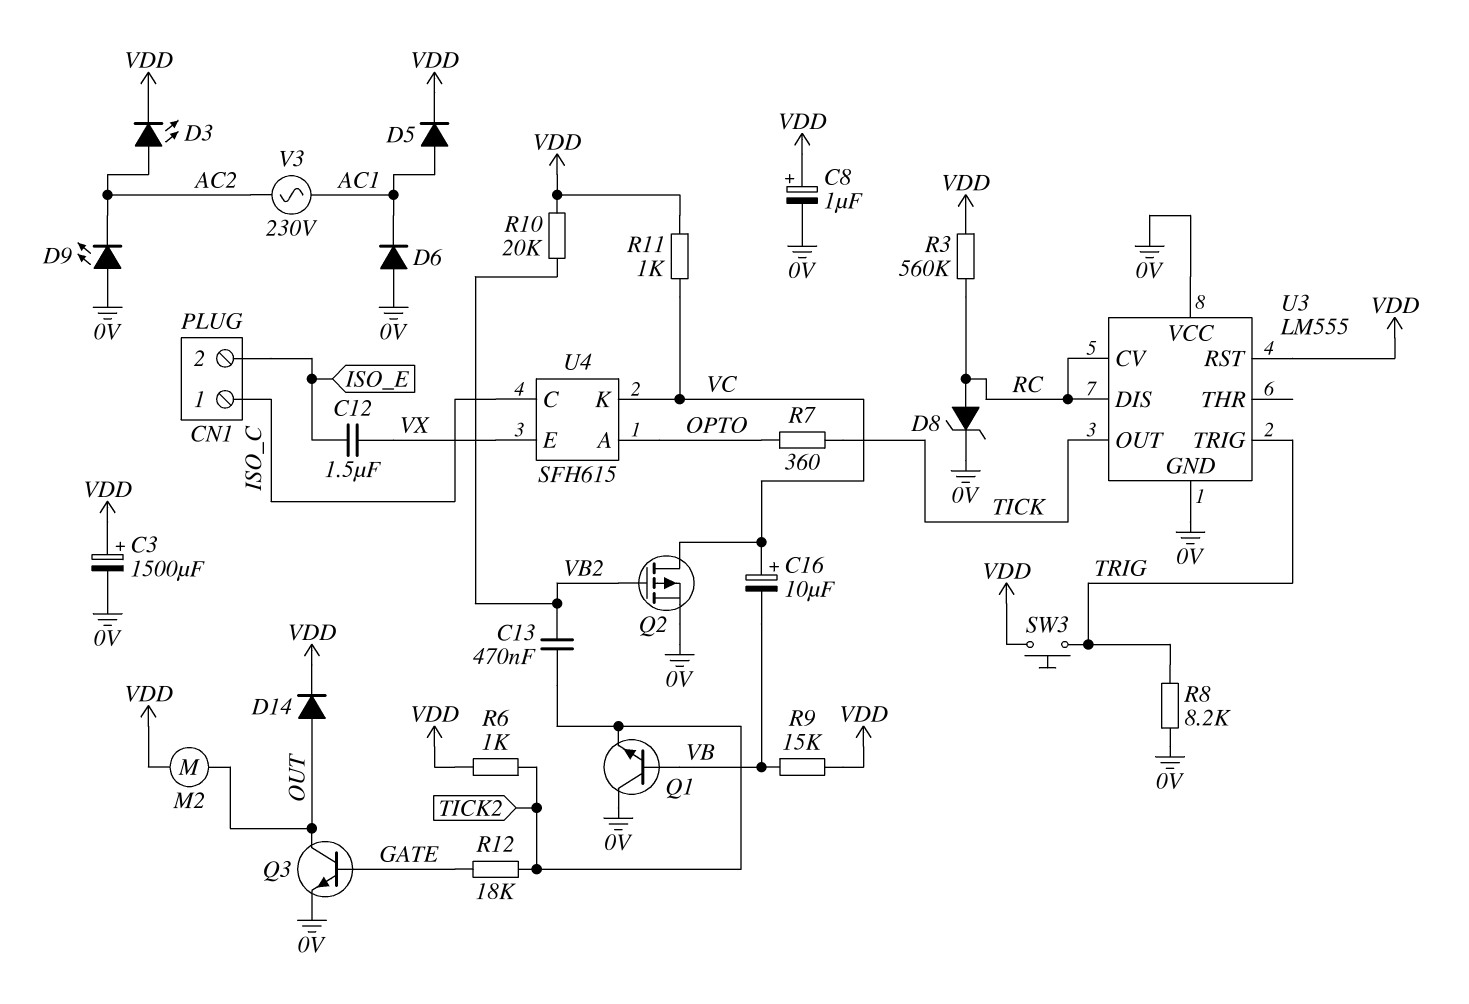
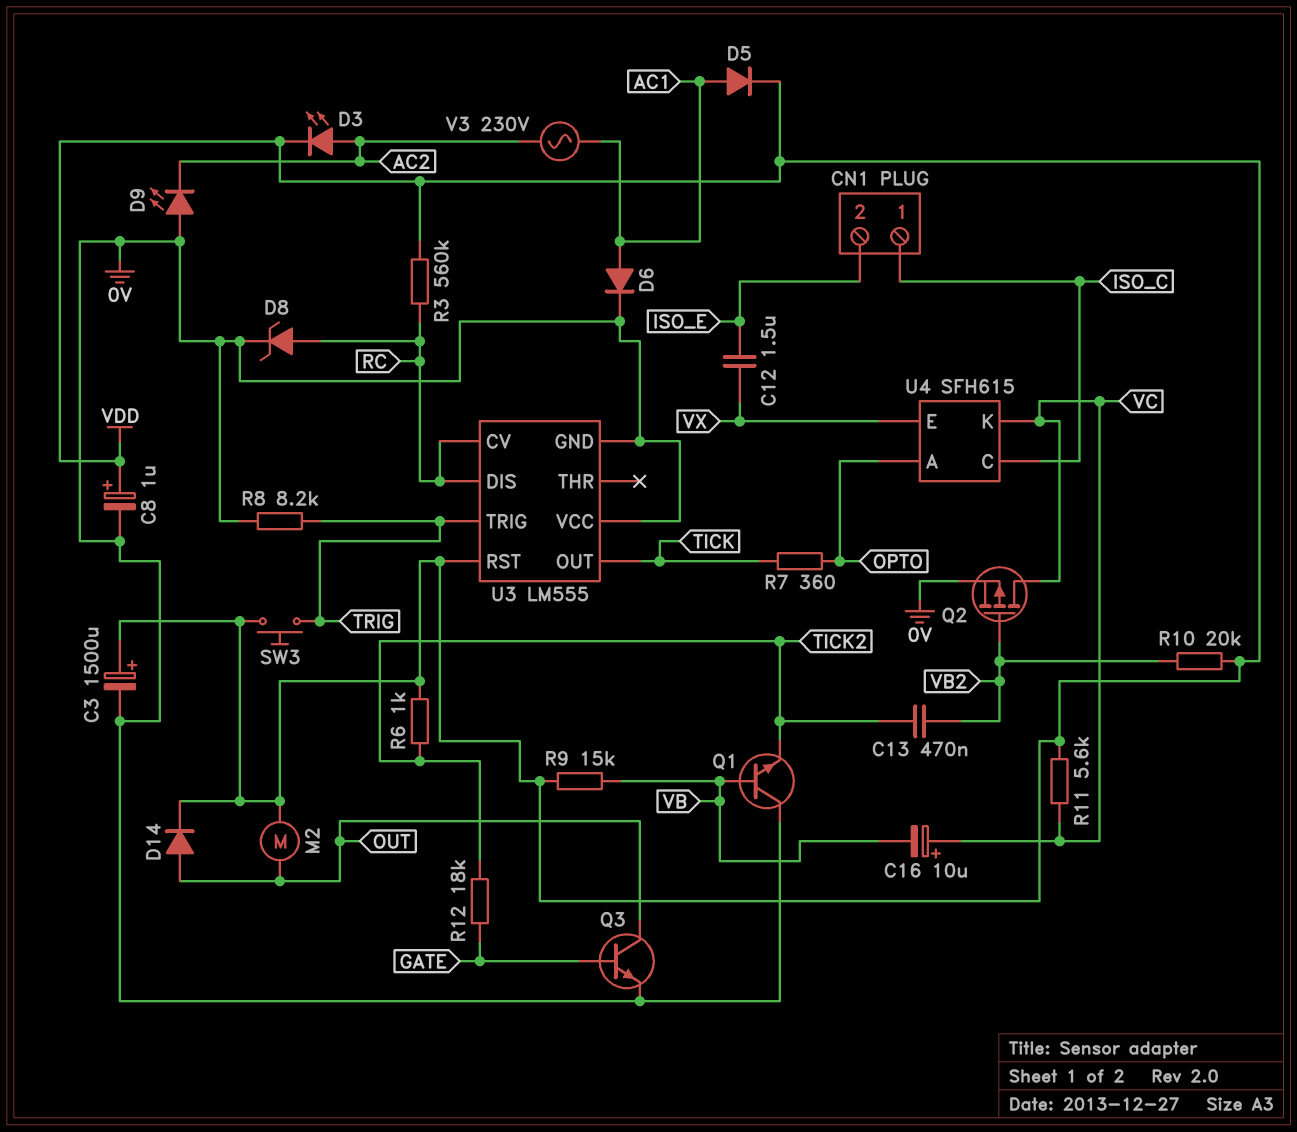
D6: diode (A 0V, K AC1) -> diode (A AC1, K 0V)
R11: 1k (VC, VDD) -> 5.6k (VC, VDD)

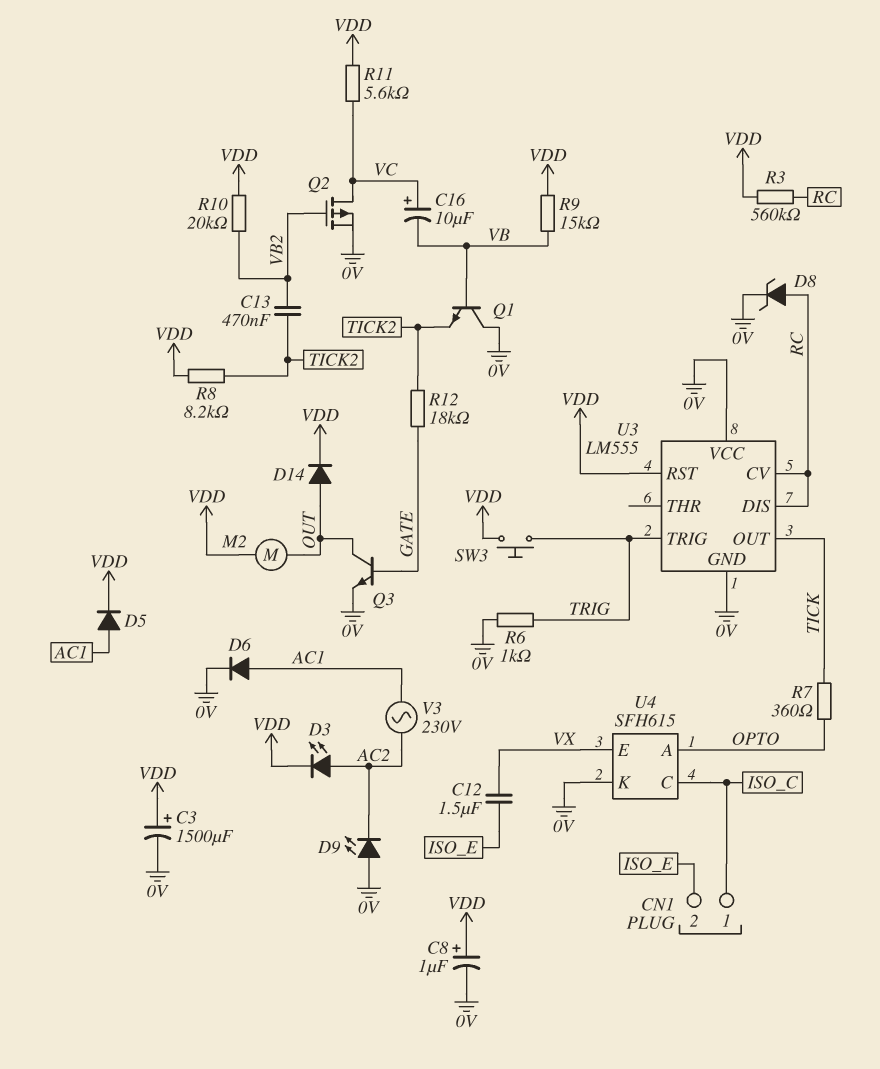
R6: 1k (TICK2, VDD) -> 1k (0V, TRIG)
R8: 8.2k (0V, TRIG) -> 8.2k (TICK2, VDD)
U4 pin K: VC -> 0V

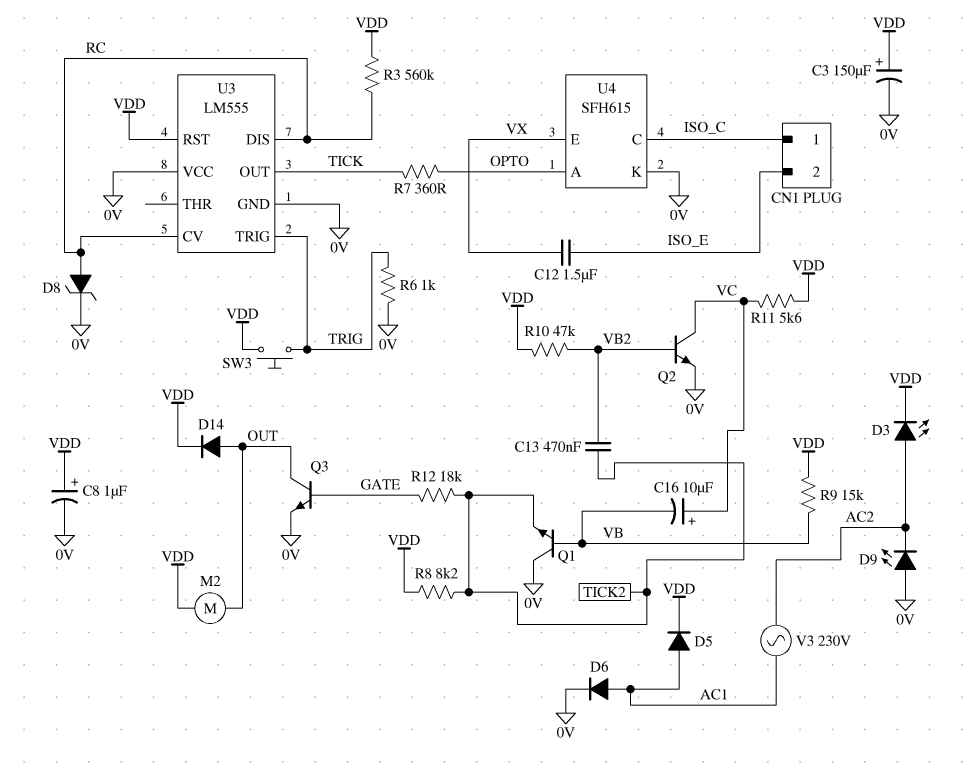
C3: 1500uF (plus VDD, minus 0V) -> 150uF (plus VDD, minus 0V)
Q2: PMOS (G VB2, D VC, S 0V) -> NPN (B VB2, C VC, E 0V)
R10: 20k (VB2, VDD) -> 47k (VB2, VDD)

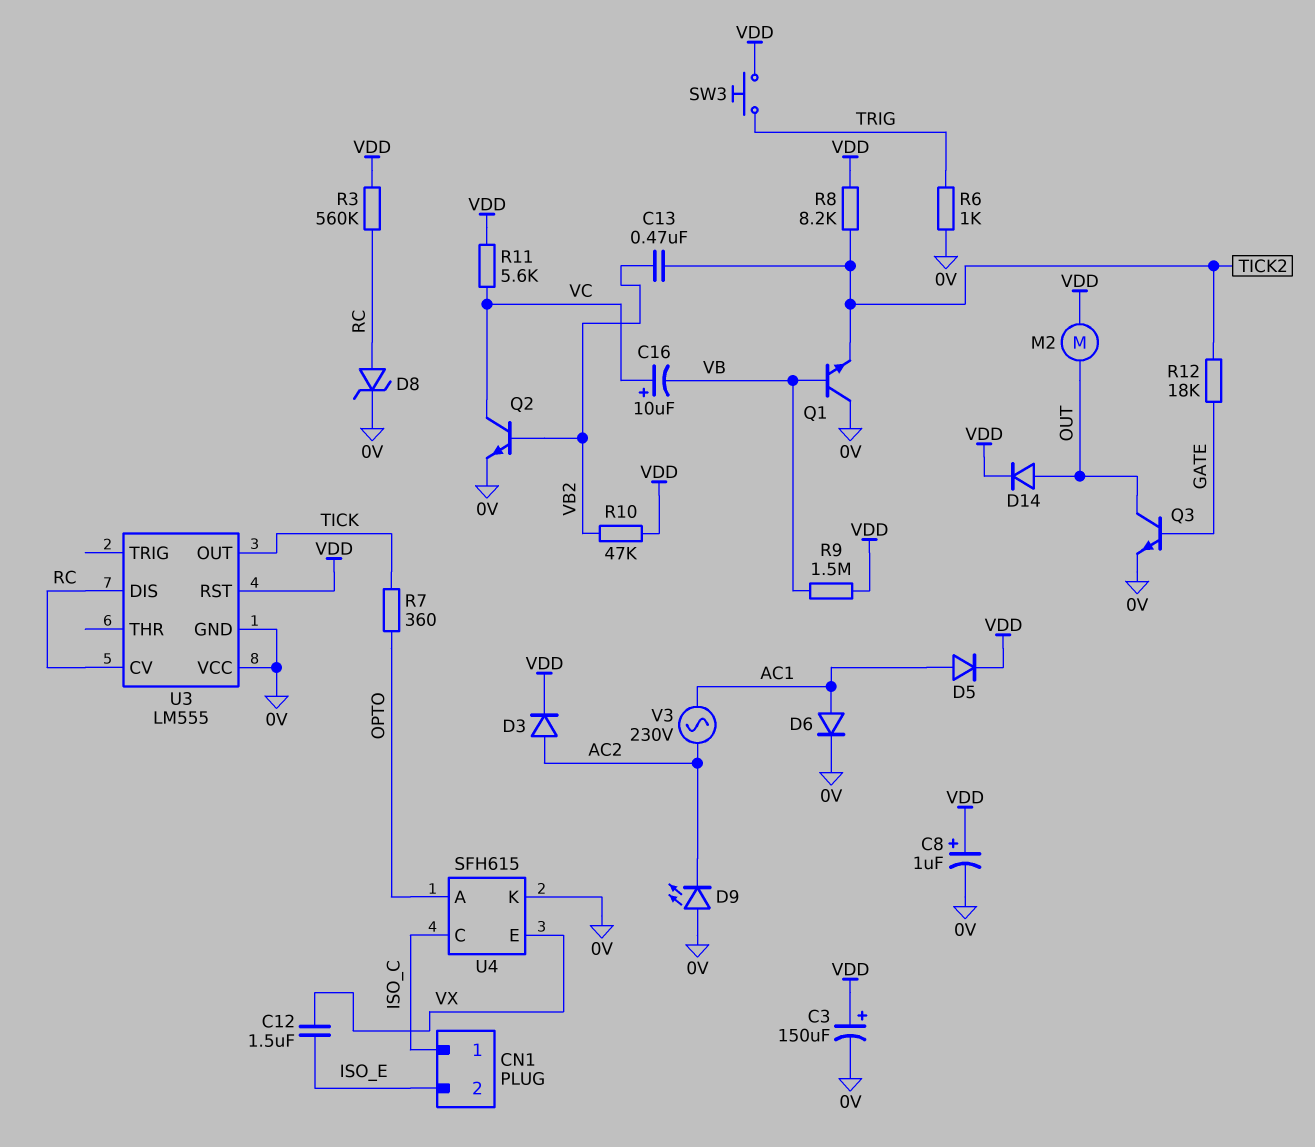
D3: LED (A AC2, K VDD) -> diode (A AC2, K VDD)
R9: 15k (VB, VDD) -> 1.5M (VB, VDD)
U3 pin TRIG: TRIG -> none

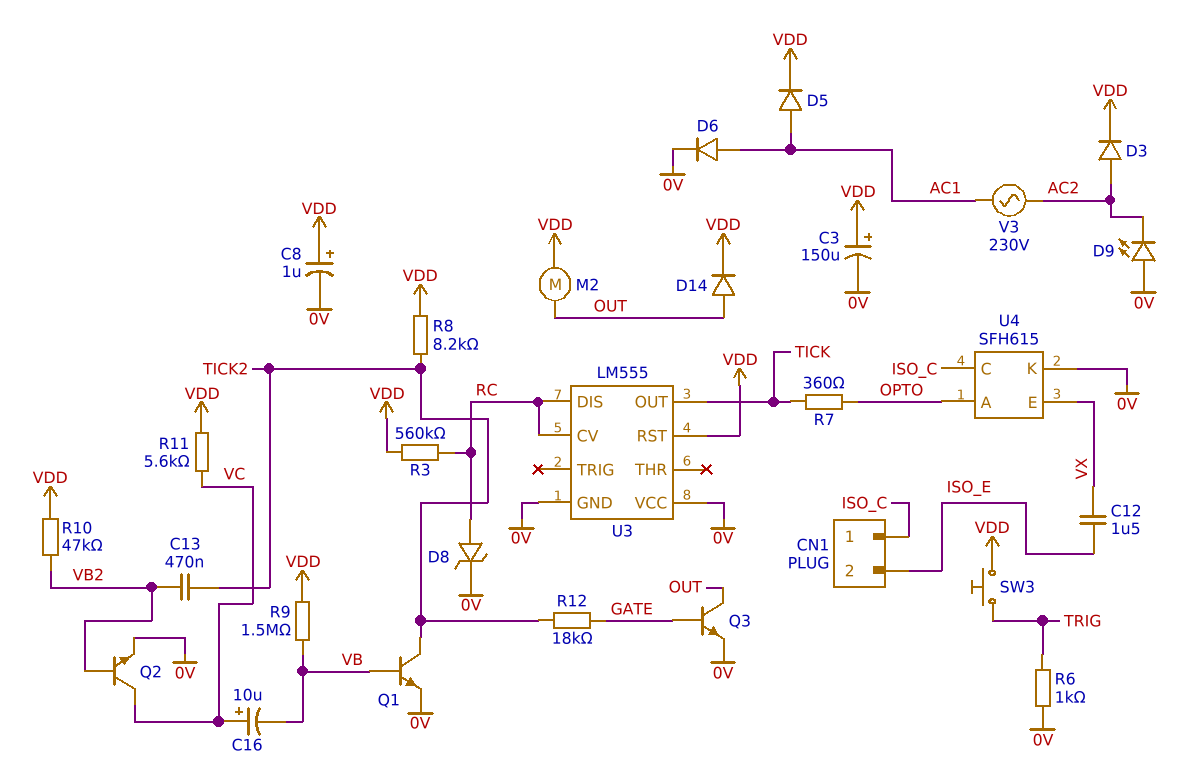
Q1: NPN (B VB, C 0V, E TICK2) -> NPN (B VB, C TICK2, E 0V)

